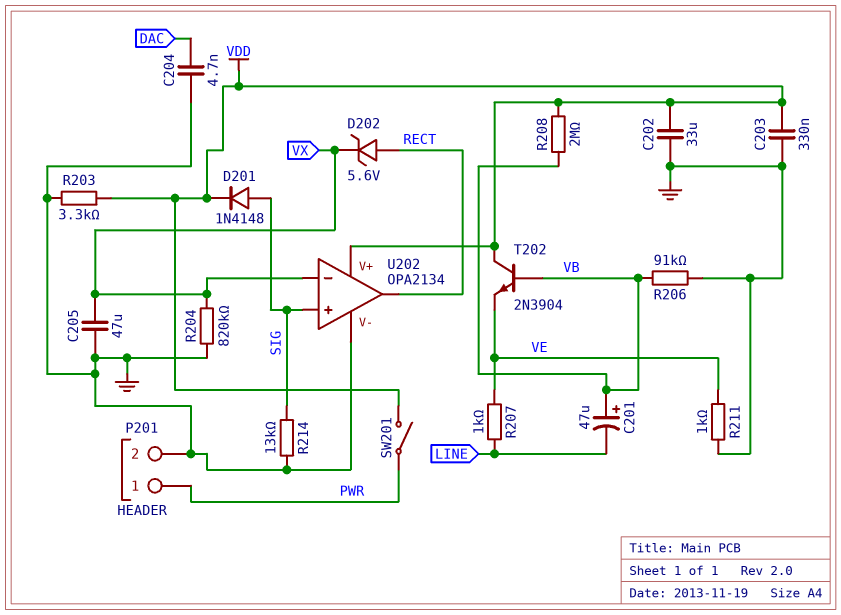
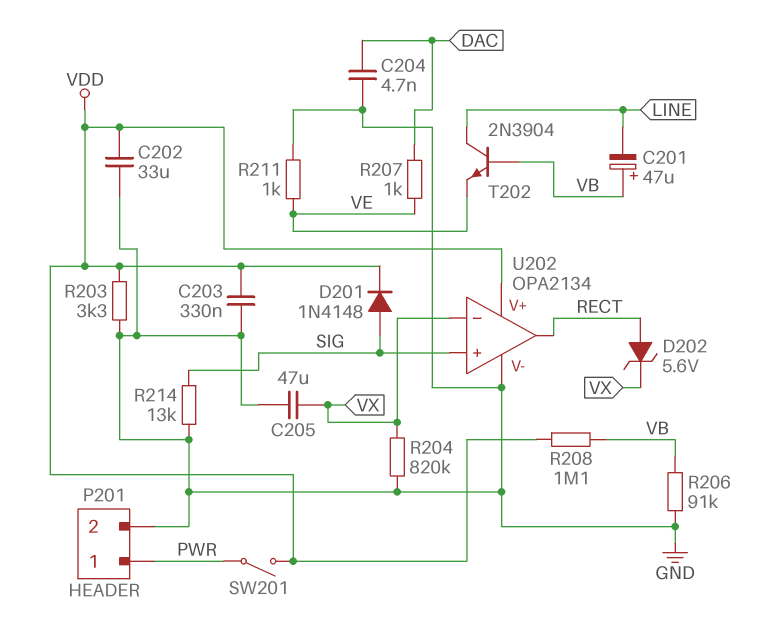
R207: 1k (LINE, VE) -> 1k (DAC, VE)
R208: 2M (VB, VDD) -> 1.1M (VB, VDD)
T202: NPN 2N3904 (B VB, C VDD, E VE) -> NPN 2N3904 (B VB, C LINE, E VE)

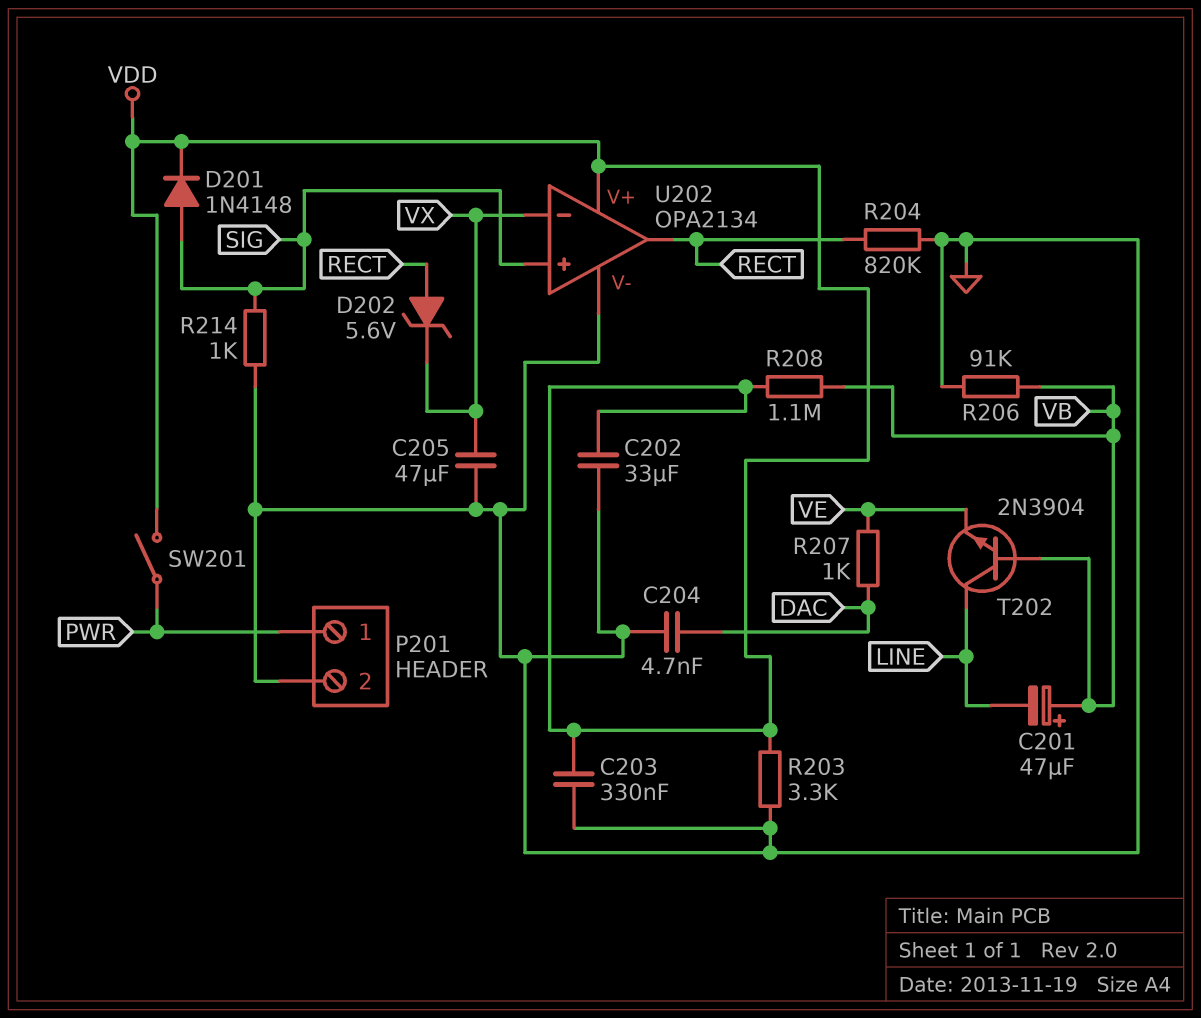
R204: 820k (GND, VX) -> 820k (GND, RECT)
R211: 1k (GND, VE) -> none
R214: 13k (GND, SIG) -> 1k (GND, SIG)

